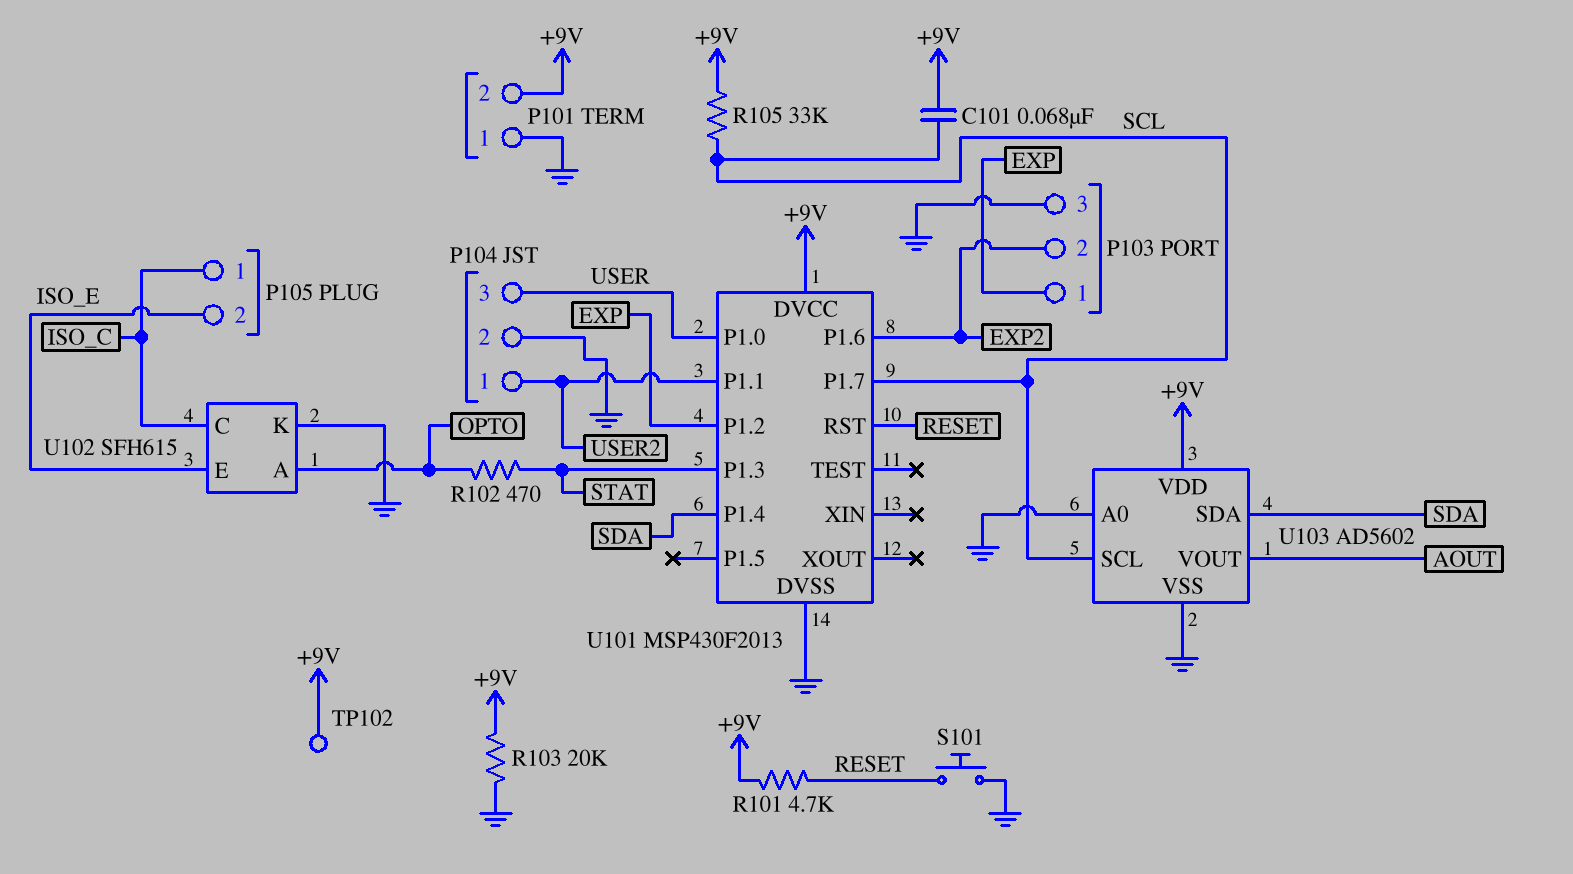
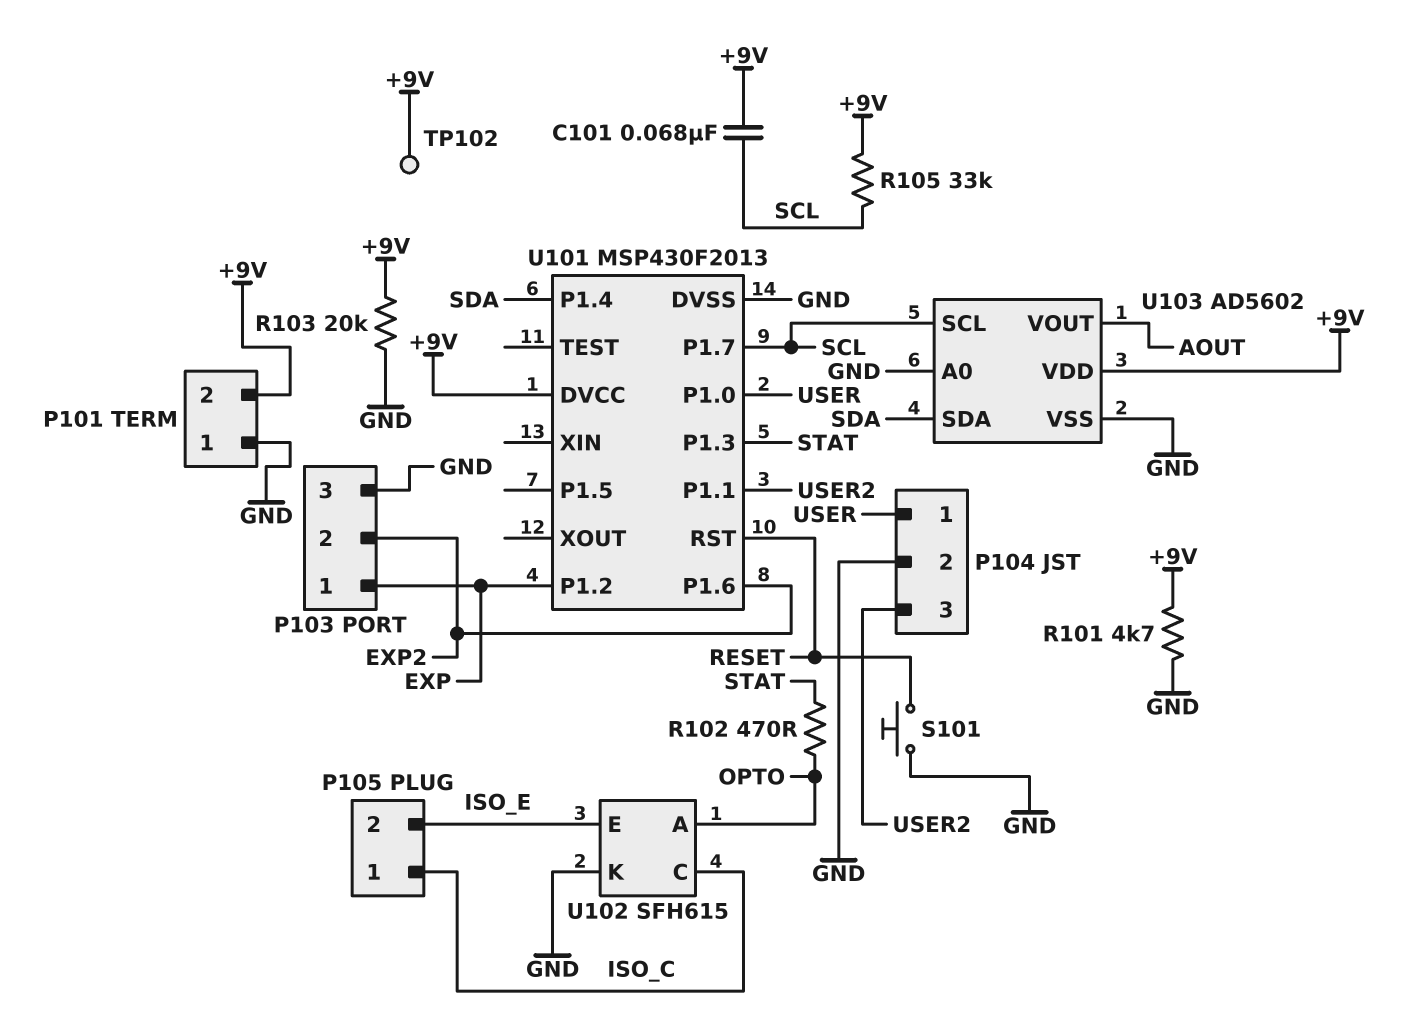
P104 pin 1: USER2 -> USER
P104 pin 3: USER -> USER2
R101: 4.7k (+9V, RESET) -> 4.7k (+9V, GND)

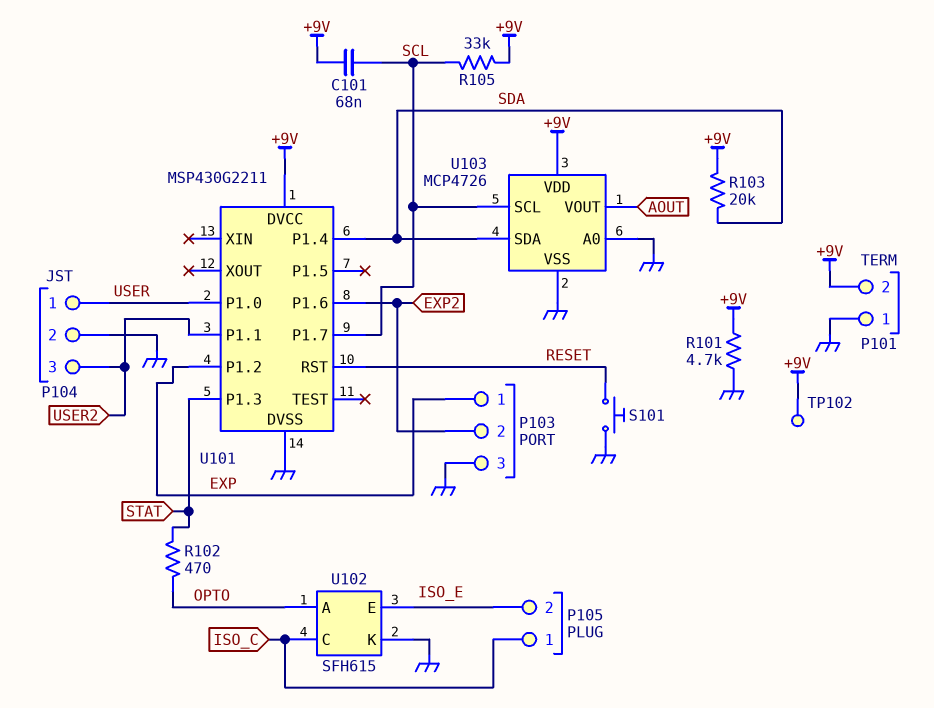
R103: 20k (+9V, GND) -> 20k (+9V, SDA)
U101: MSP430F2013 -> MSP430G2211
U103: AD5602 -> MCP4726

